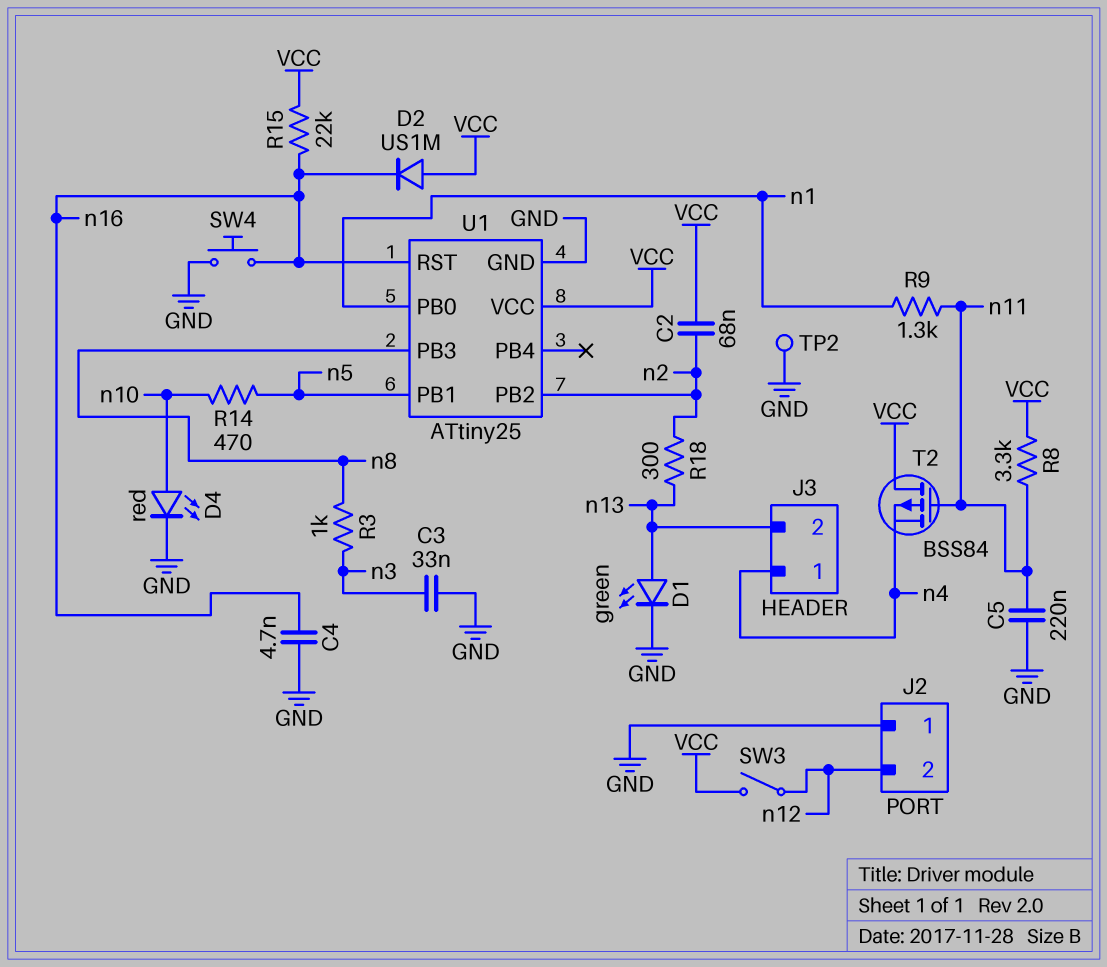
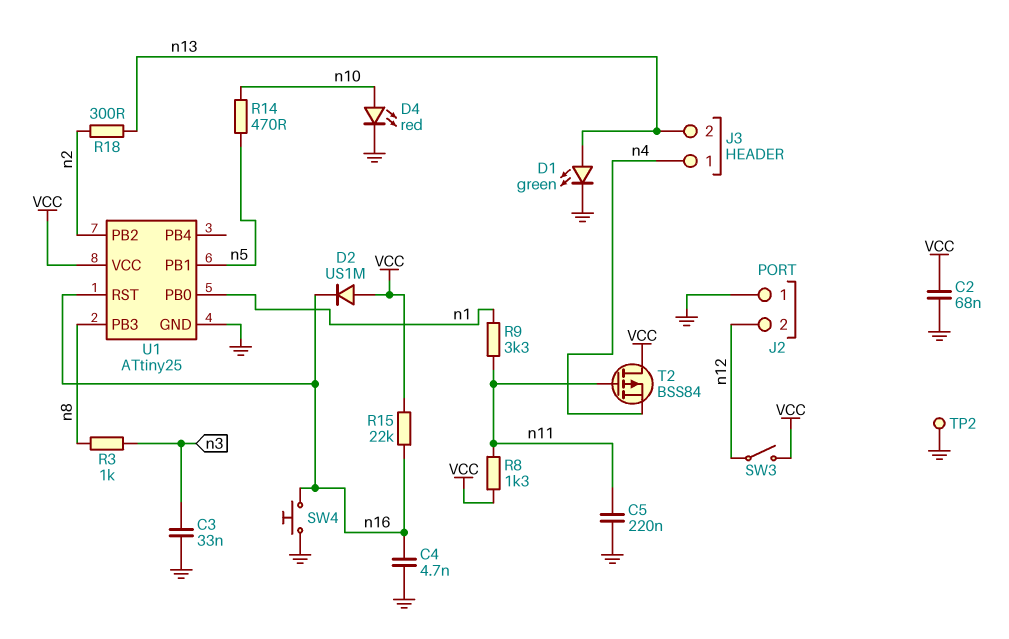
C2: 68nF (VCC, n2) -> 68nF (GND, VCC)
R8: 3.3k (VCC, n11) -> 1.3k (VCC, n11)
R9: 1.3k (n1, n11) -> 3.3k (n1, n11)

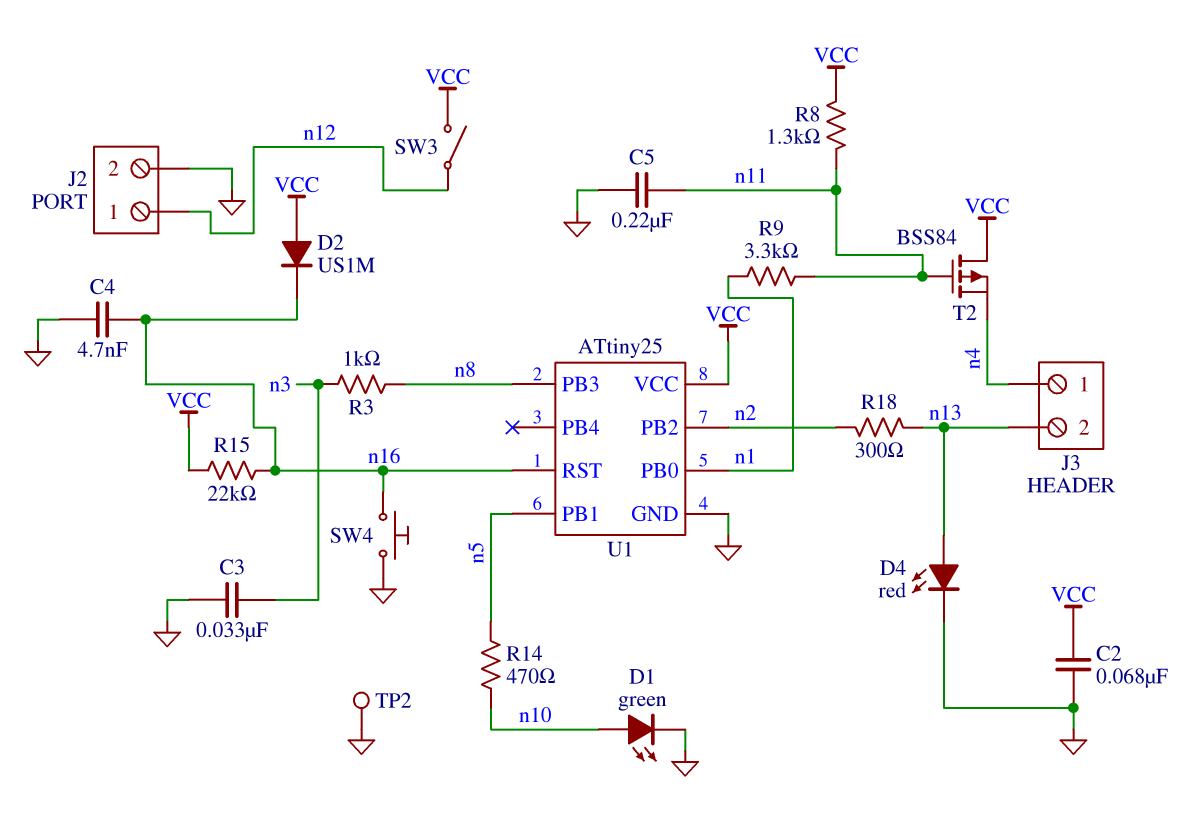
D1: LED green (A n13, K GND) -> LED green (A n10, K GND)
D4: LED red (A n10, K GND) -> LED red (A n13, K GND)
J2 pin 1: GND -> n12
J2 pin 2: n12 -> GND

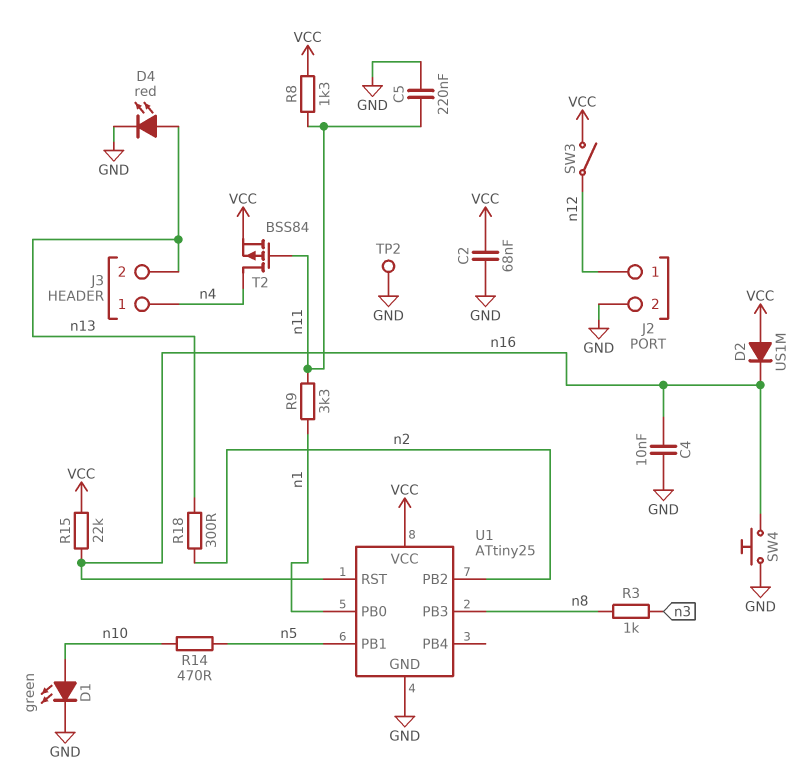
C3: 33nF (GND, n3) -> none
C4: 4.7nF (GND, n16) -> 10nF (GND, n16)
T2: PMOS BSS84 (G n11, D VCC, S n4) -> PMOS BSS84 (G n11, D n4, S VCC)

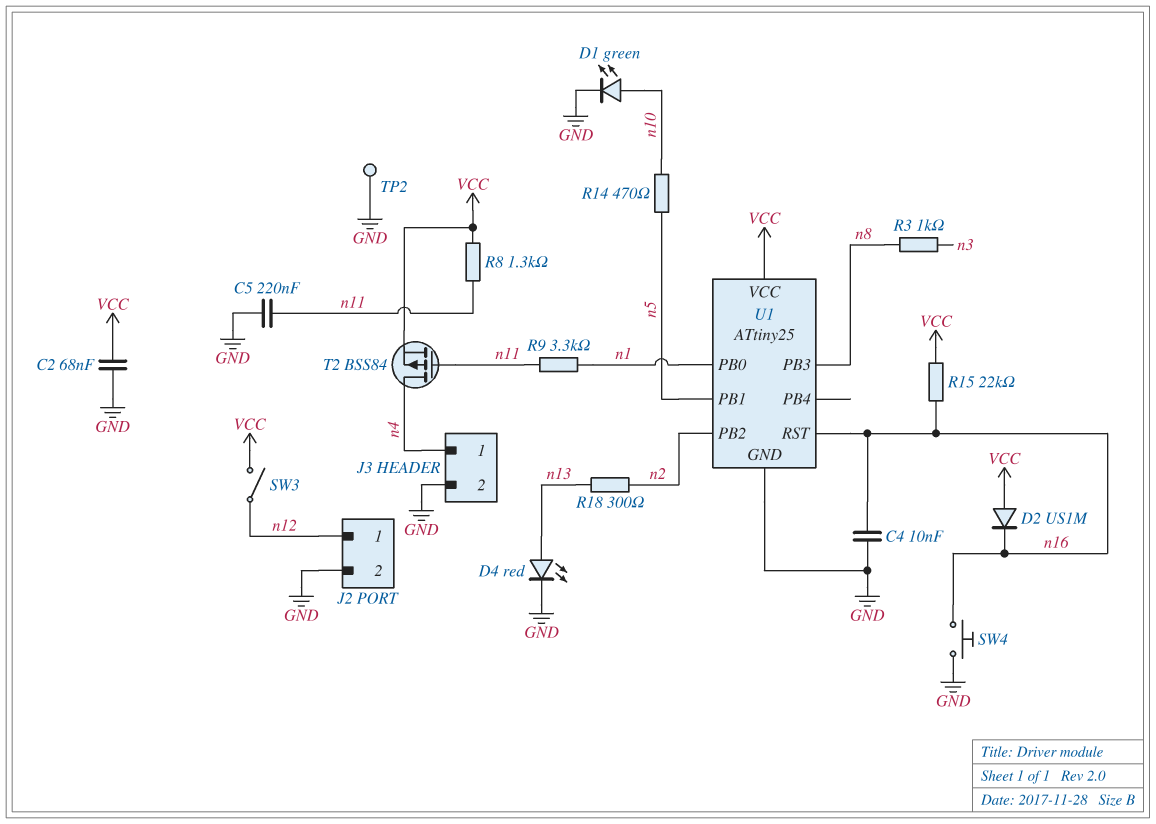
J3 pin 2: n13 -> GND

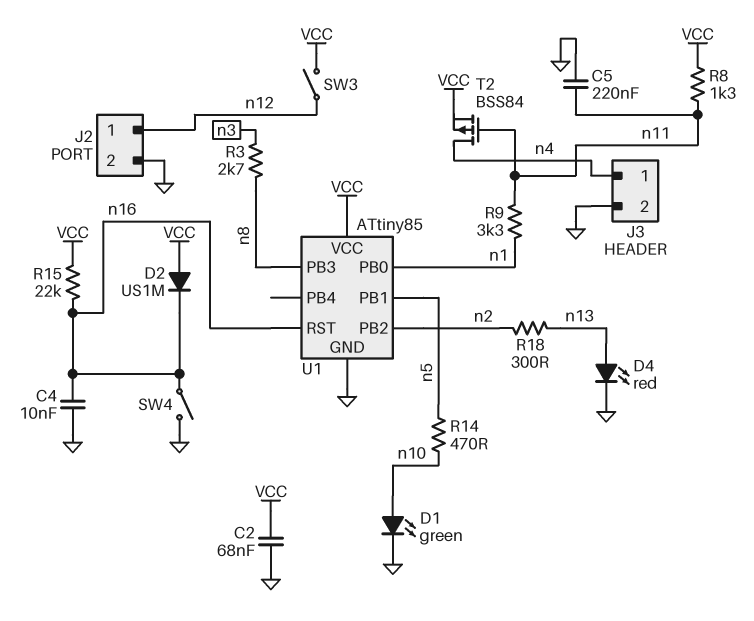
R3: 1k (n3, n8) -> 2.7k (n3, n8)
SW4: button (GND, n16) -> switch (GND, n16)
TP2: test point (GND) -> none
U1: ATtiny25 -> ATtiny85

